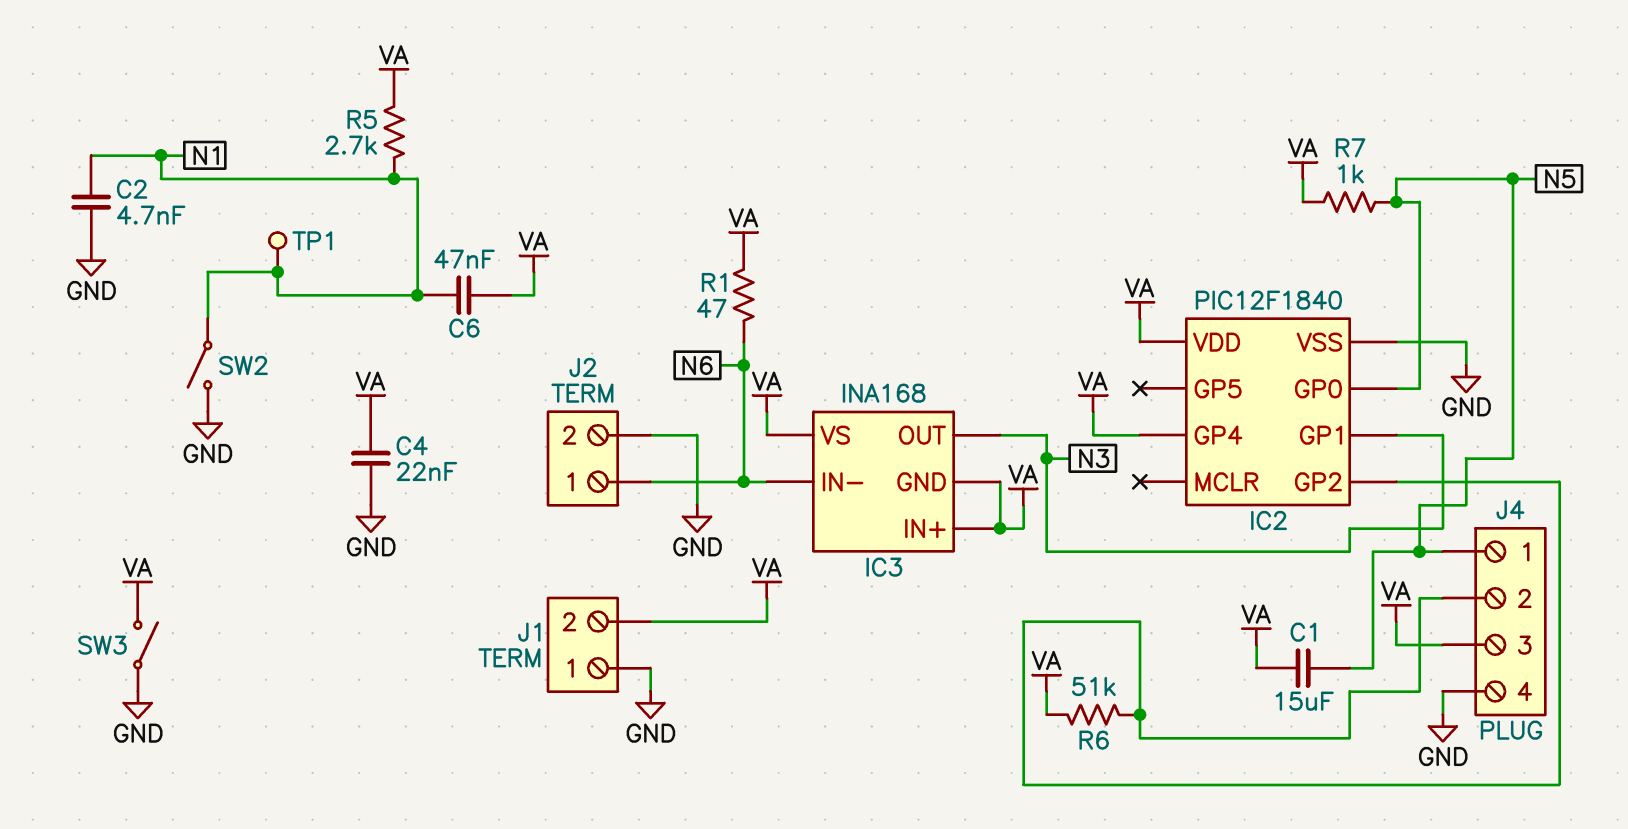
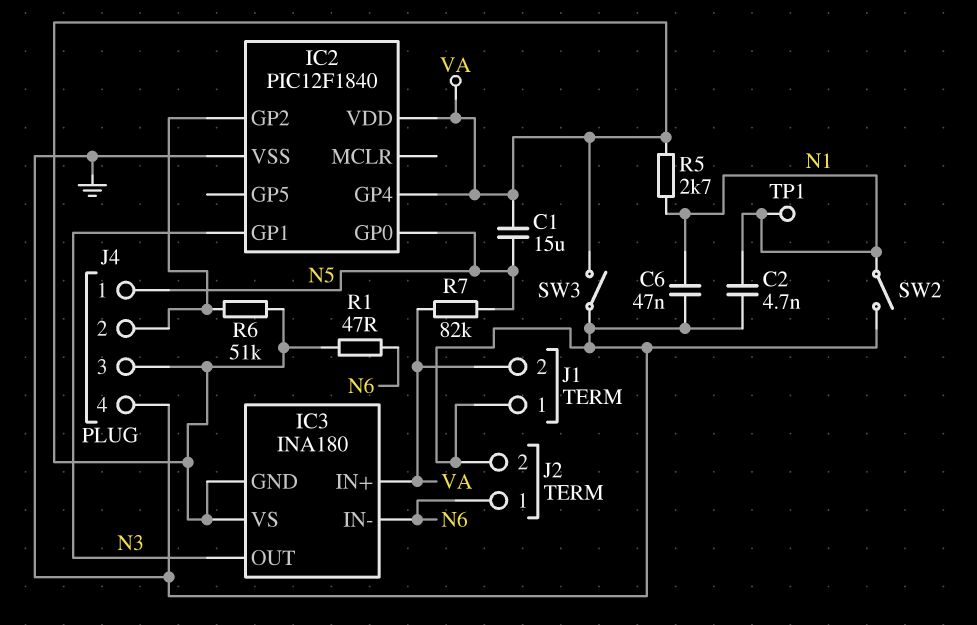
C4: 22nF (GND, VA) -> none
C6: 47nF (N1, VA) -> 47nF (GND, N1)
IC3: INA168 -> INA180
R7: 1k (N5, VA) -> 82k (N5, VA)

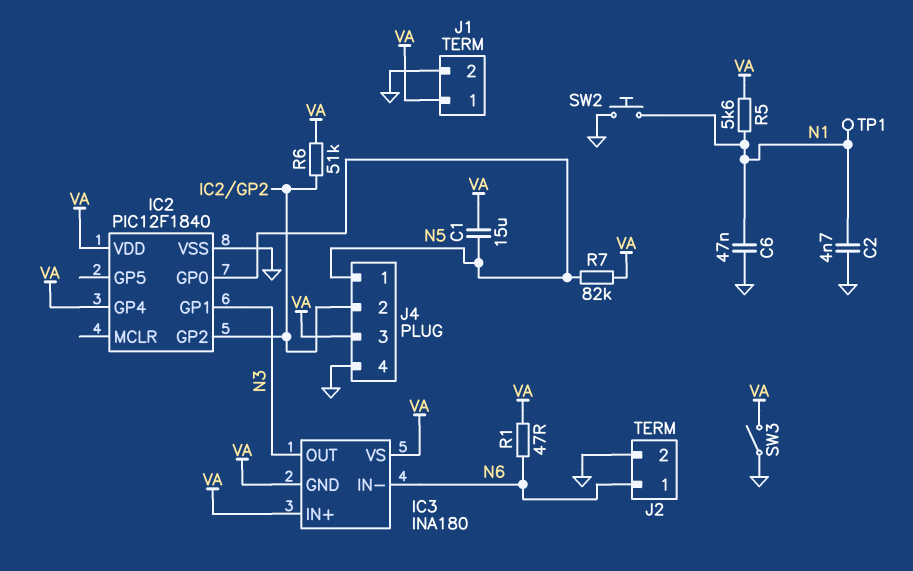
J1 pin 1: GND -> VA
J1 pin 2: VA -> GND
R5: 2.7k (N1, VA) -> 5.6k (N1, VA)
SW2: switch (GND, N1) -> button (GND, N1)

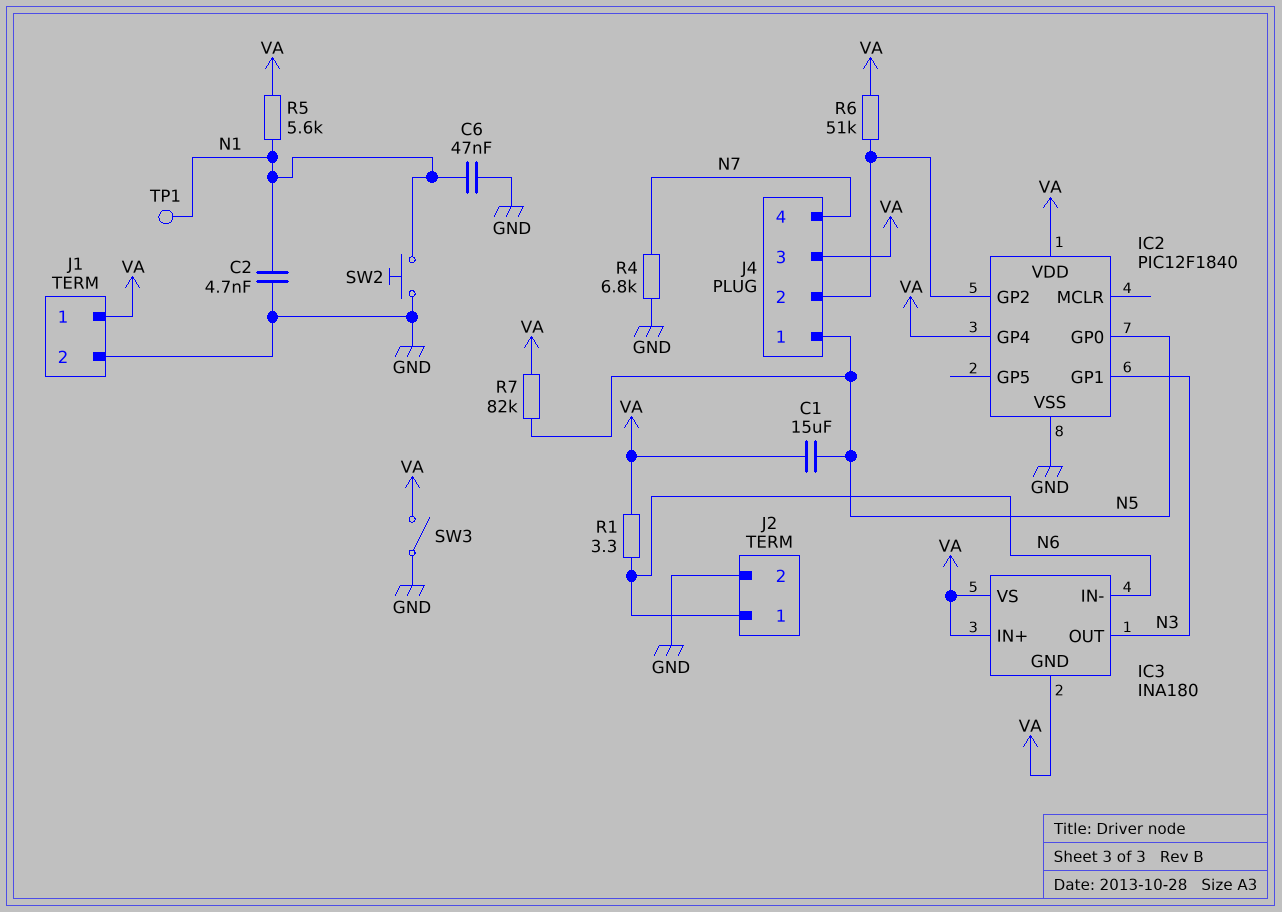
J4 pin 4: GND -> N7
R1: 47 (N6, VA) -> 3.3 (N6, VA)
R4: none -> 6.8k (GND, N7)

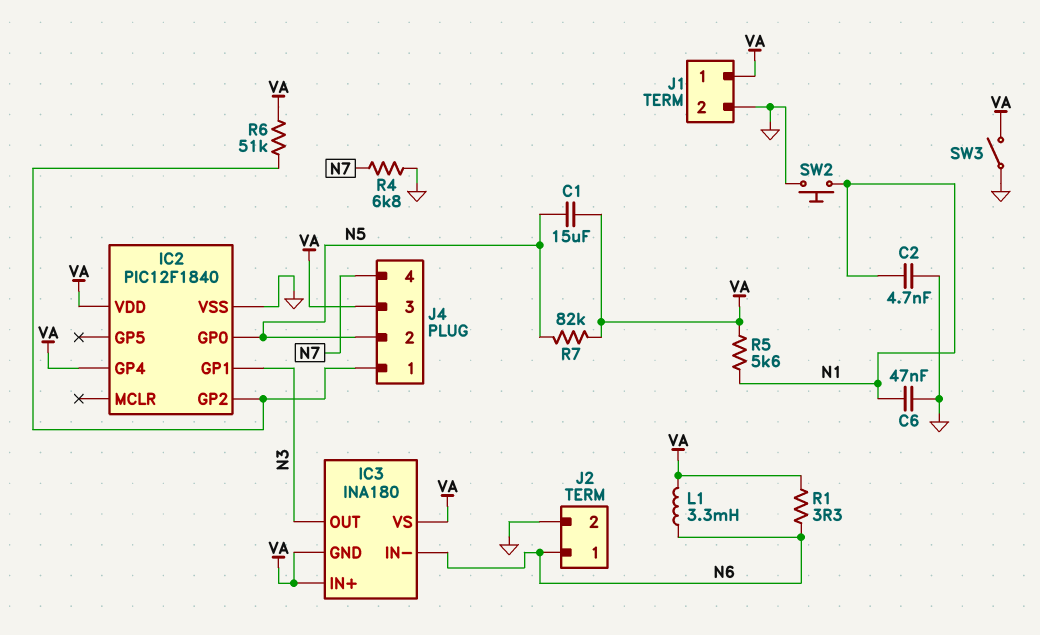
J4 pin 1: N5 -> IC2/GP2
J4 pin 2: IC2/GP2 -> N5
L1: none -> 3.3mH (N6, VA)
TP1: test point (N1) -> none

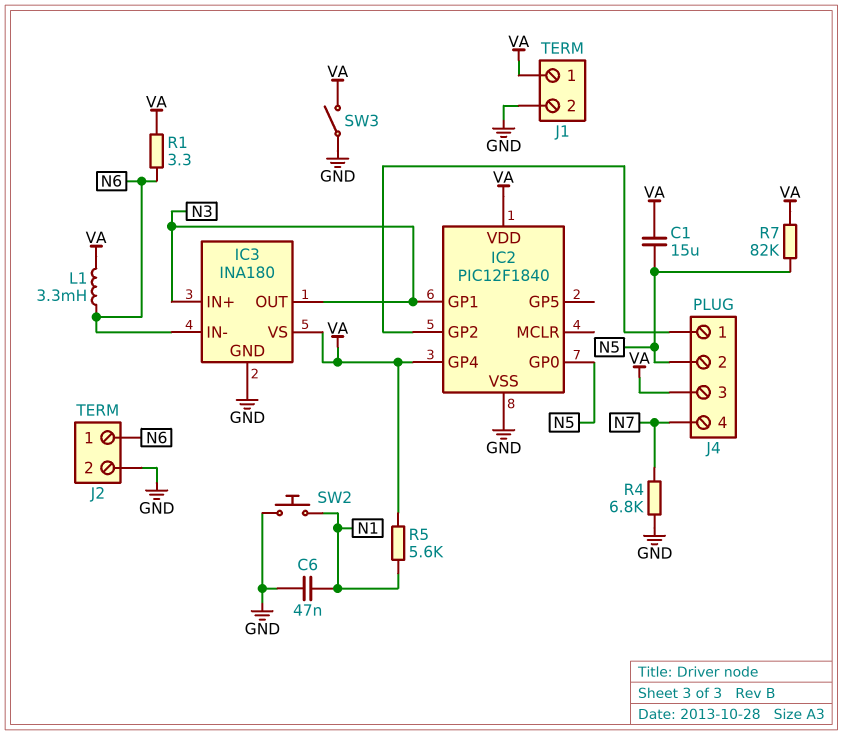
C2: 4.7nF (GND, N1) -> none
IC3 pin GND: VA -> GND
IC3 pin IN+: VA -> N3
R6: 51k (IC2/GP2, VA) -> none

